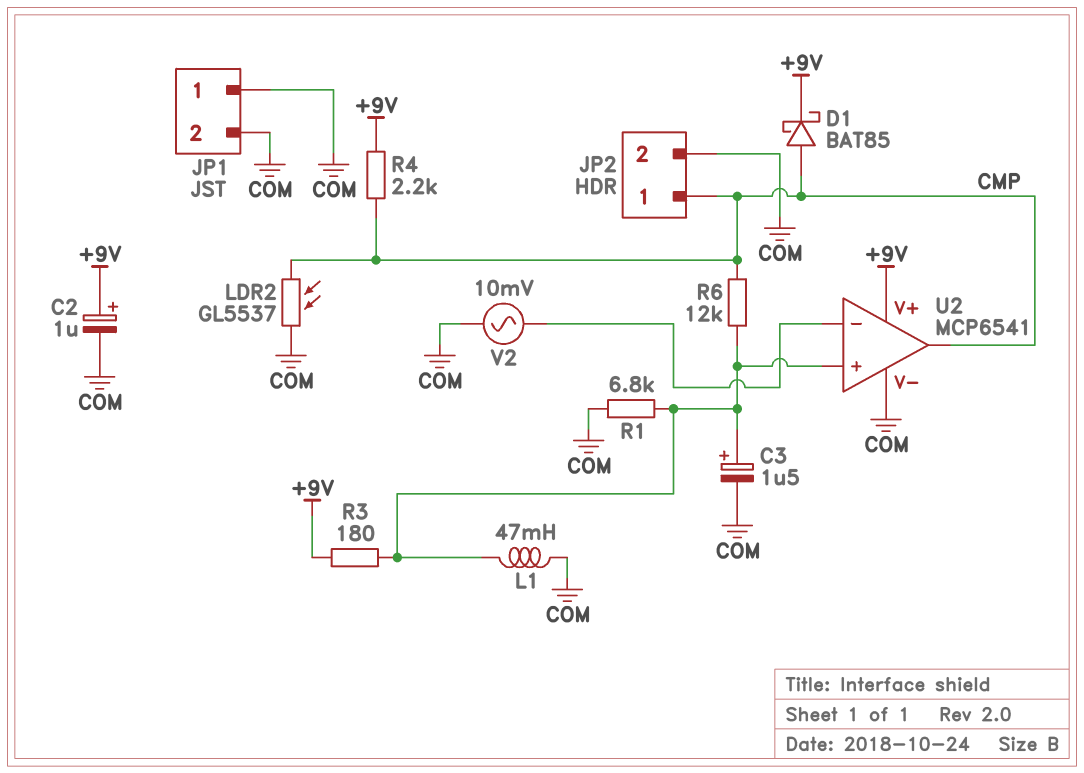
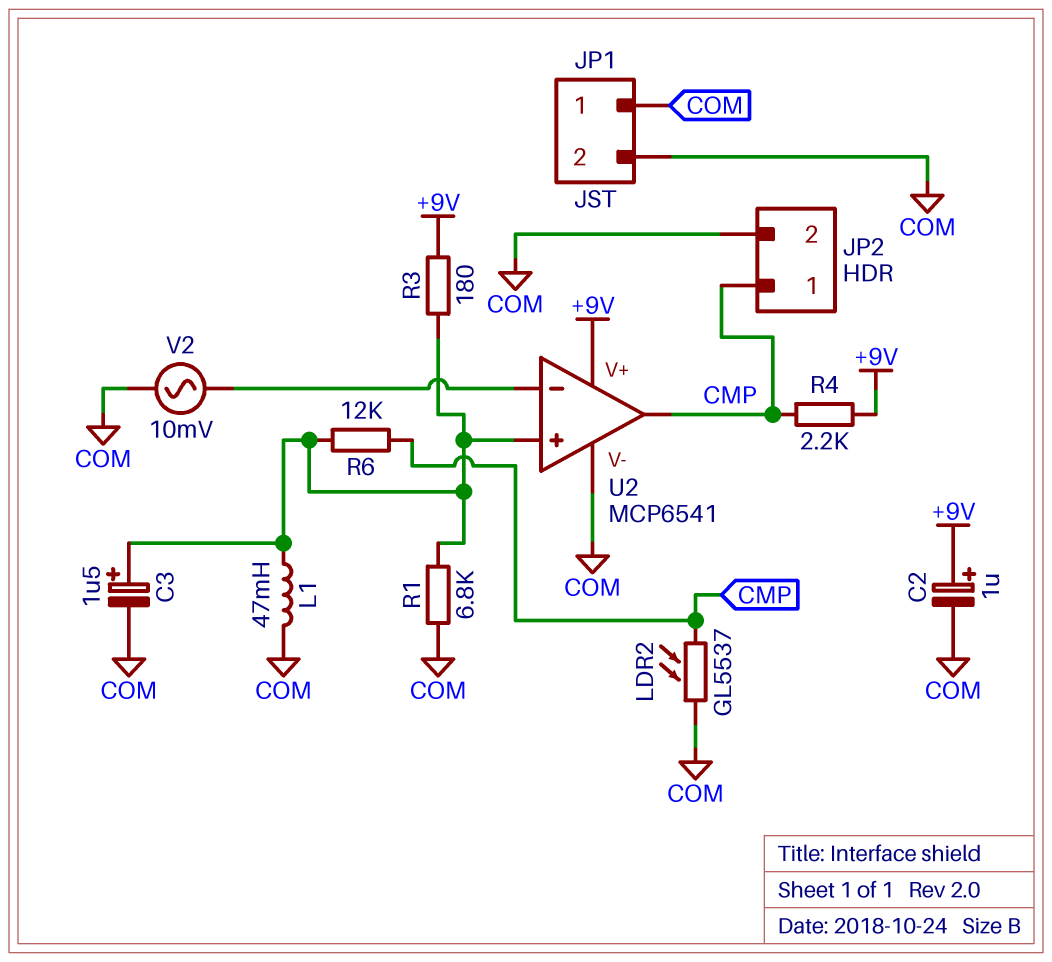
D1: schottky BAT85 (A CMP, K +9V) -> none

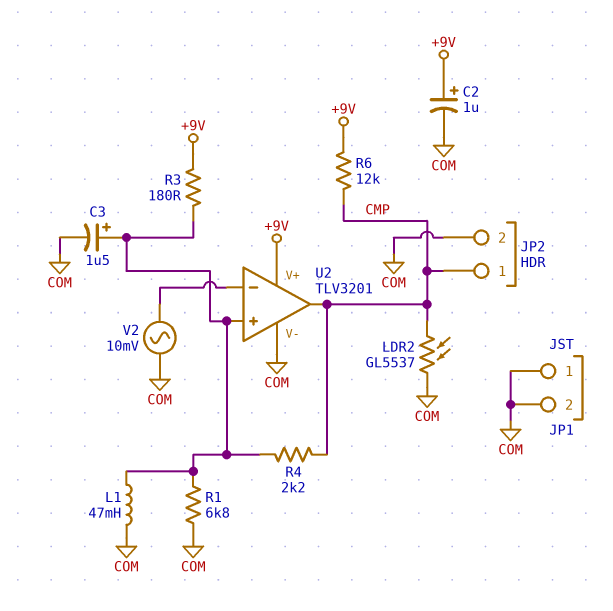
R4: 2.2k (+9V, CMP) -> 2.2k (CMP, U2/in+)
R6: 12k (CMP, U2/in+) -> 12k (+9V, CMP)
U2: MCP6541 -> TLV3201

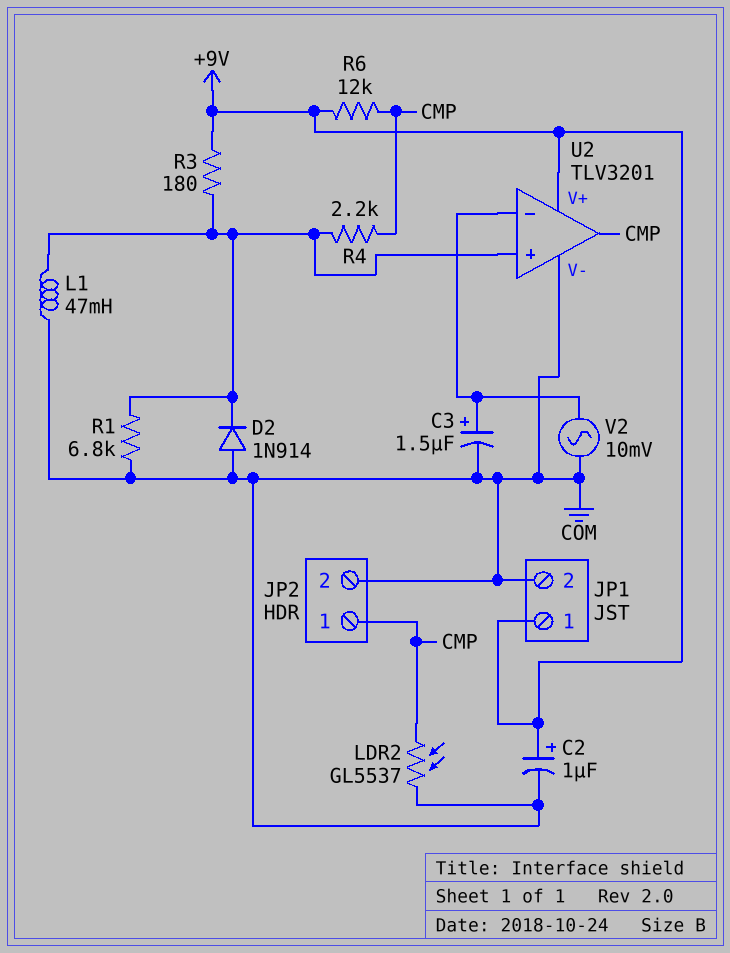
C3: 1.5uF (plus U2/in+, minus COM) -> 1.5uF (plus U2/in-, minus COM)
D2: none -> diode 1N914 (A COM, K U2/in+)
JP1 pin 1: COM -> +9V

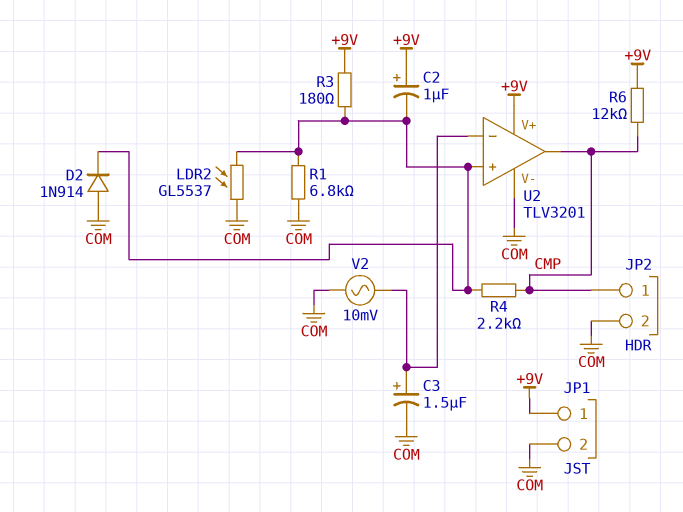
C2: 1uF (plus +9V, minus COM) -> 1uF (plus +9V, minus U2/in+)
L1: 47mH (COM, U2/in+) -> none
LDR2: GL5537 (CMP, COM) -> GL5537 (COM, U2/in+)

